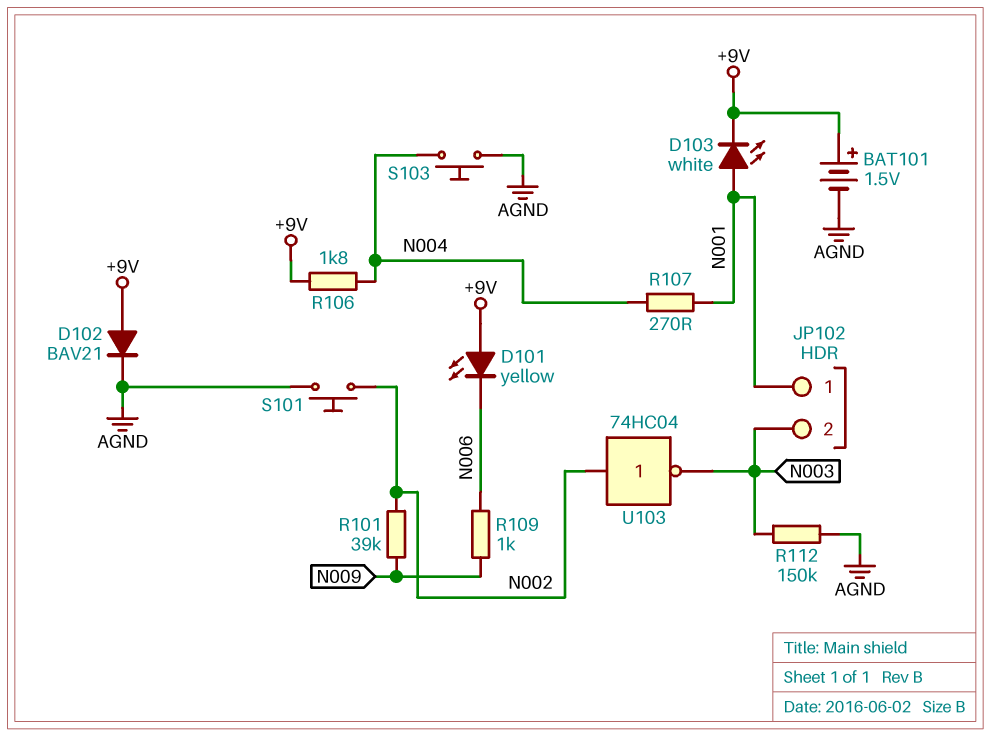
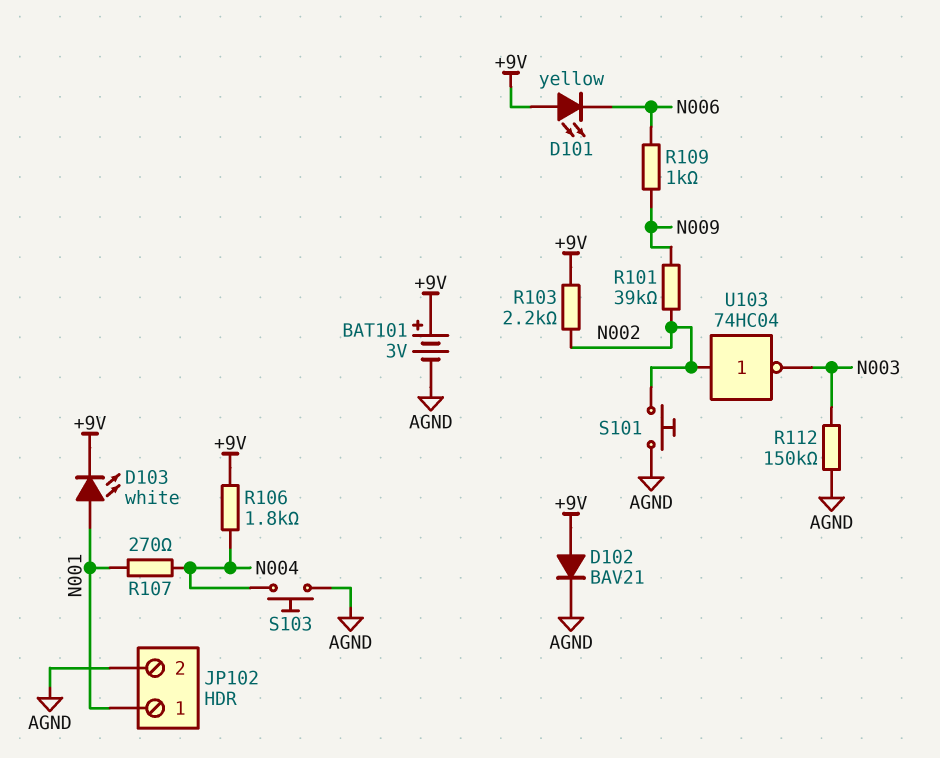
BAT101: 1.5V (plus +9V, minus AGND) -> 3V (plus +9V, minus AGND)
JP102 pin 2: N003 -> AGND
R103: none -> 2.2k (+9V, N002)

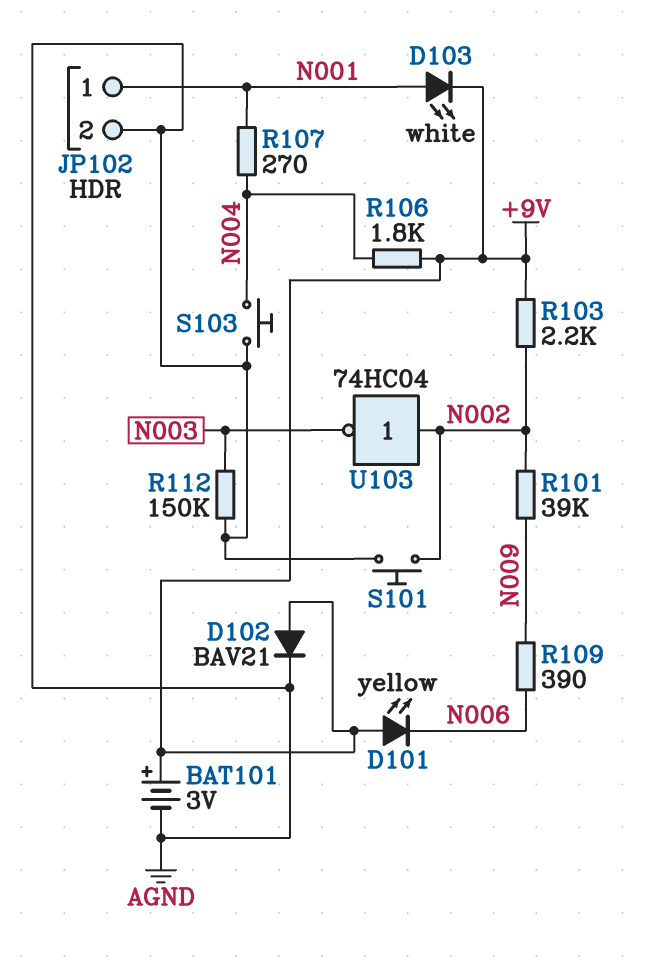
R109: 1k (N006, N009) -> 390 (N006, N009)

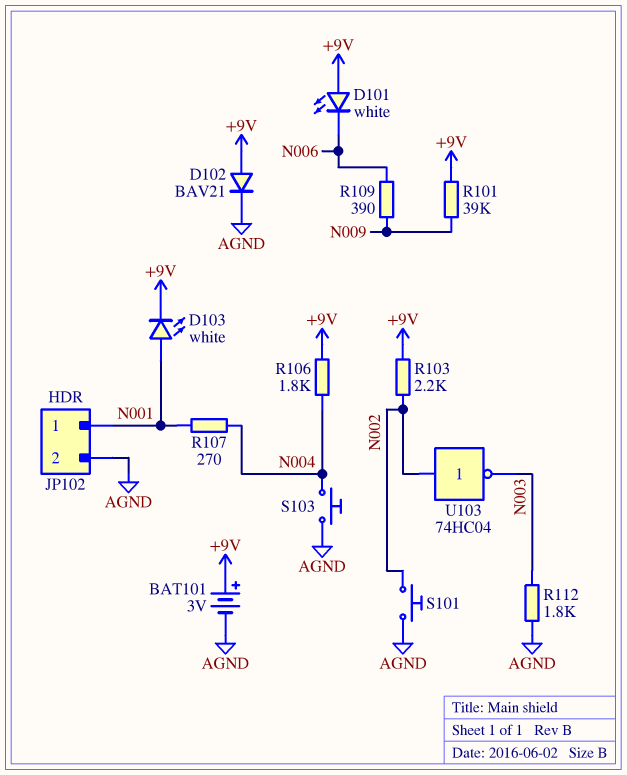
D101: LED yellow (A +9V, K N006) -> LED white (A +9V, K N006)
R101: 39k (N002, N009) -> 39k (+9V, N009)
R112: 150k (AGND, N003) -> 1.8k (AGND, N003)

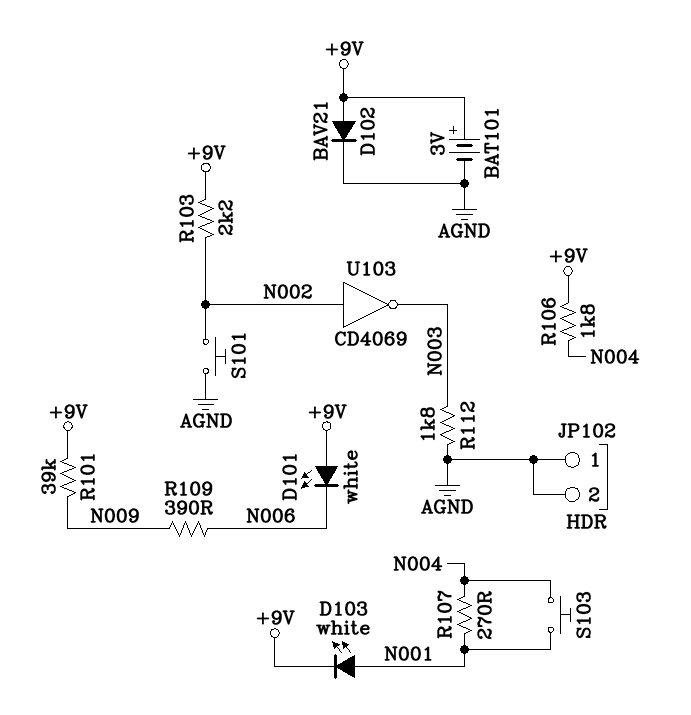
JP102 pin 1: N001 -> AGND
S103: button (AGND, N004) -> button (N001, N004)
U103: NOT 74HC04 (in N002, out N003) -> NOT CD4069 (in N002, out N003)

